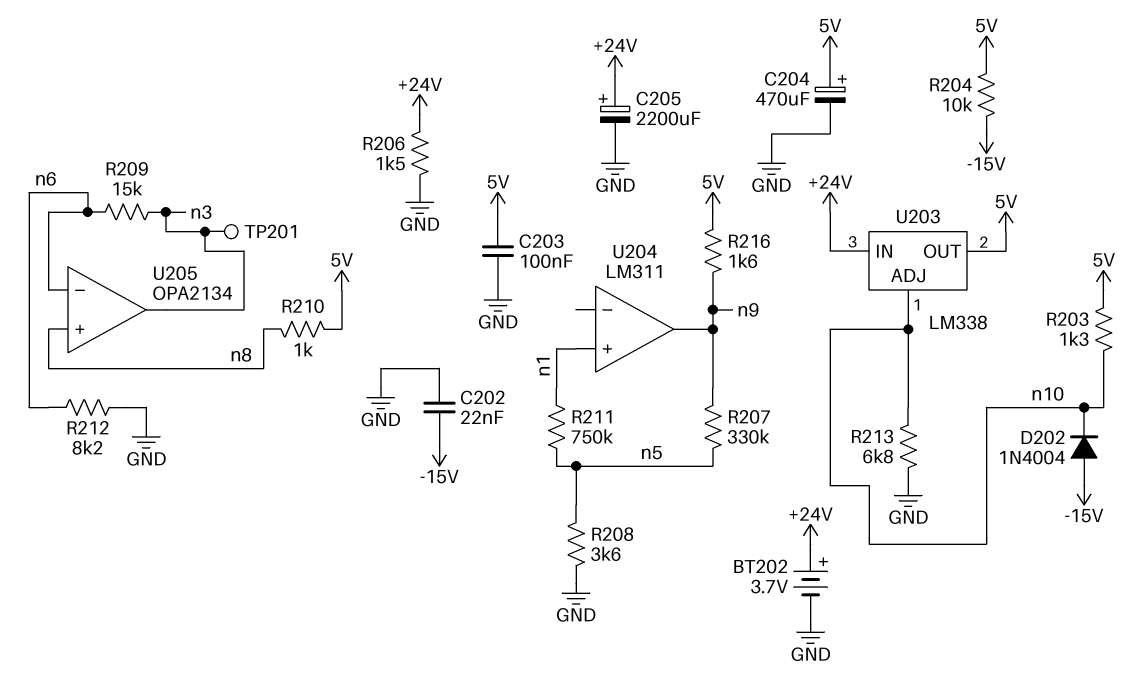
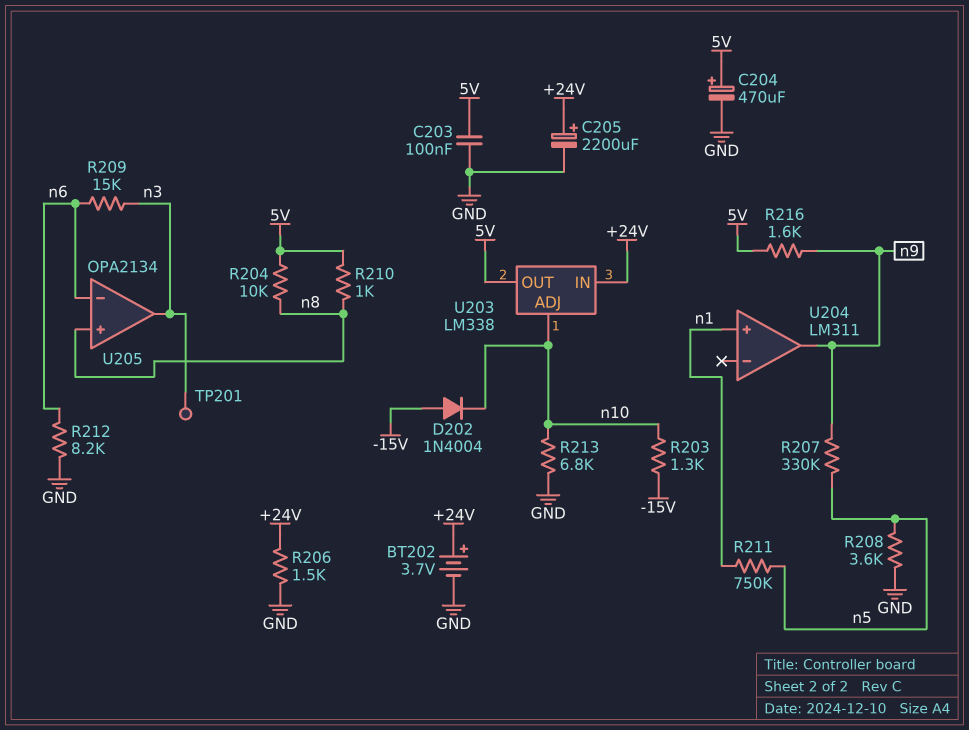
C202: 22nF (-15V, GND) -> none
R203: 1.3k (5V, n10) -> 1.3k (-15V, n10)
R204: 10k (-15V, 5V) -> 10k (5V, n8)

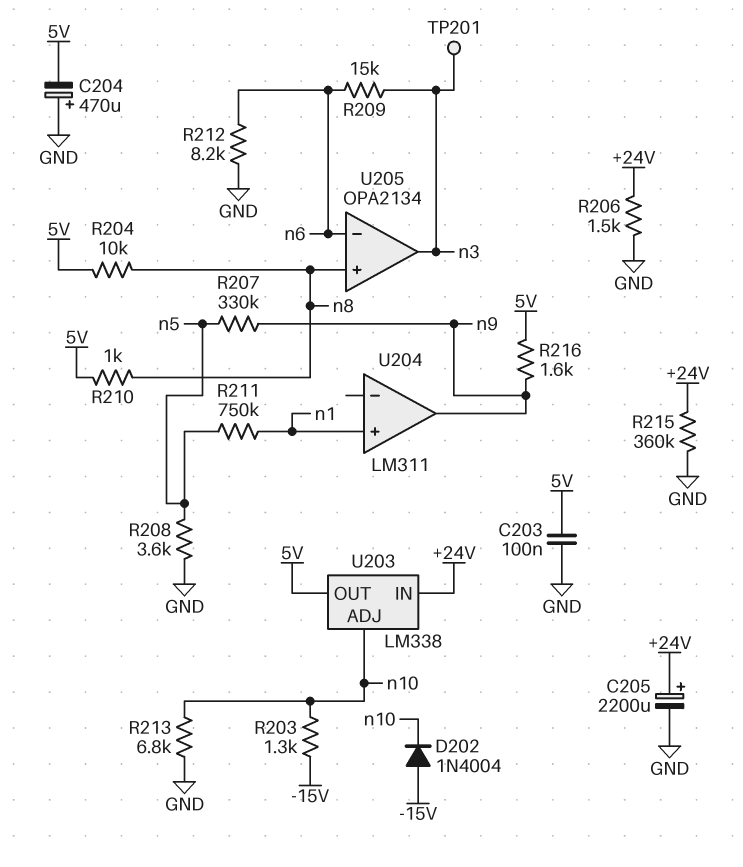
BT202: 3.7V (plus +24V, minus GND) -> none
C204: 470uF (plus 5V, minus GND) -> 470uF (plus GND, minus 5V)
R215: none -> 360k (+24V, GND)

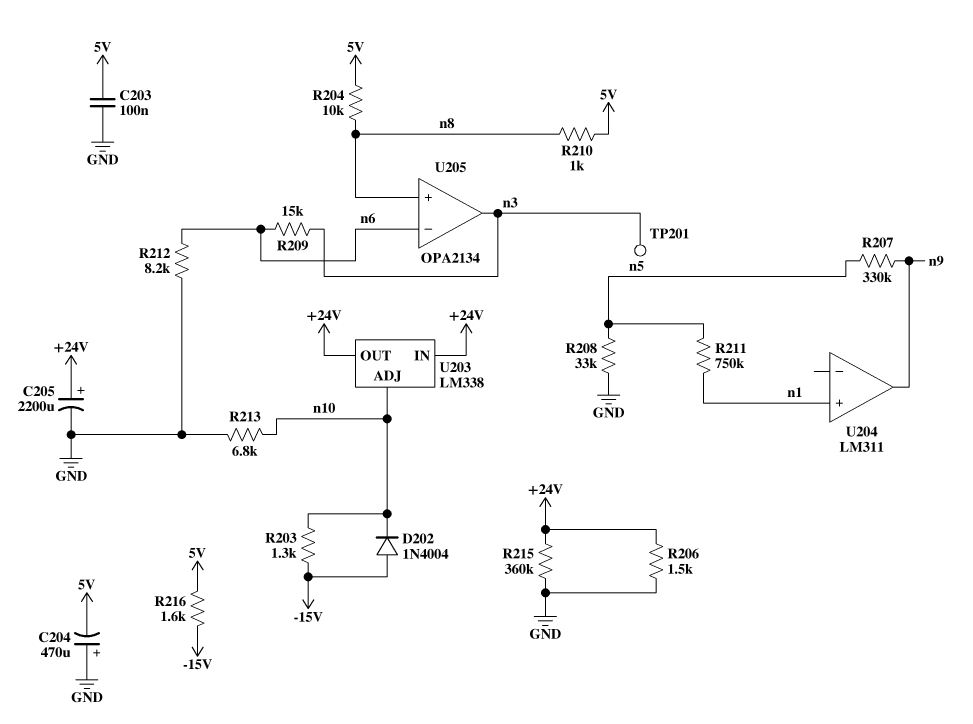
R208: 3.6k (GND, n5) -> 33k (GND, n5)
R216: 1.6k (5V, n9) -> 1.6k (-15V, 5V)
U203 pin OUT: 5V -> +24V

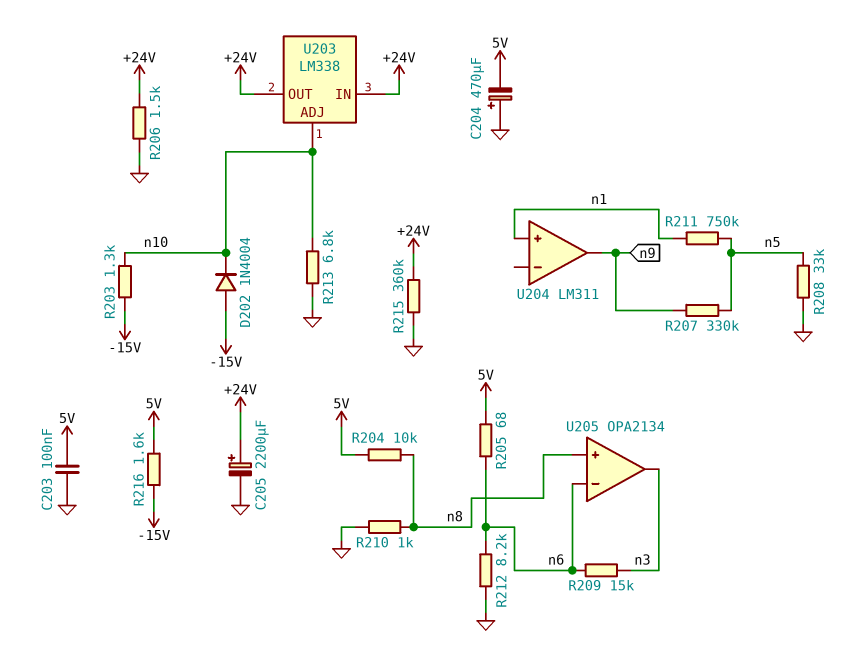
R205: none -> 68 (5V, n6)
R210: 1k (5V, n8) -> 1k (GND, n8)
TP201: test point (n3) -> none

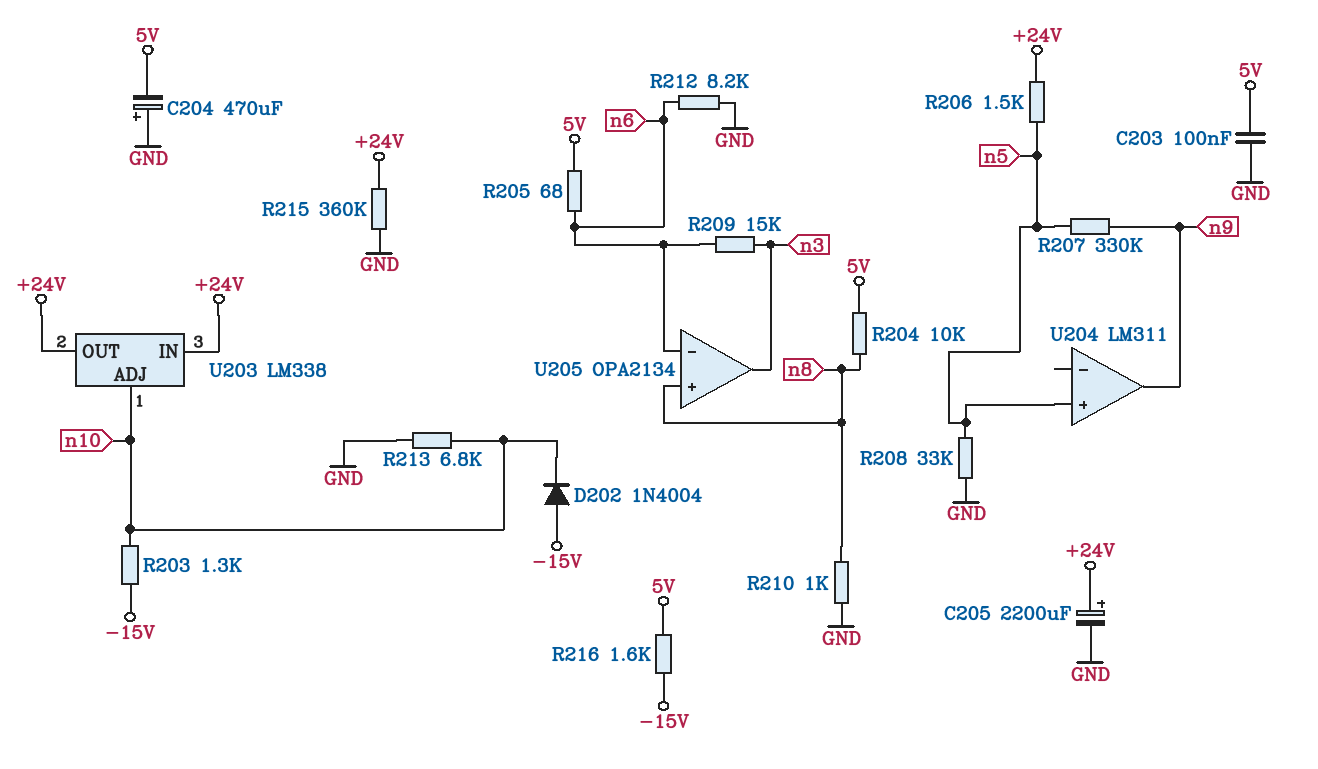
R206: 1.5k (+24V, GND) -> 1.5k (+24V, n5)
R211: 750k (n1, n5) -> none
U204 pin in+: n1 -> n5

